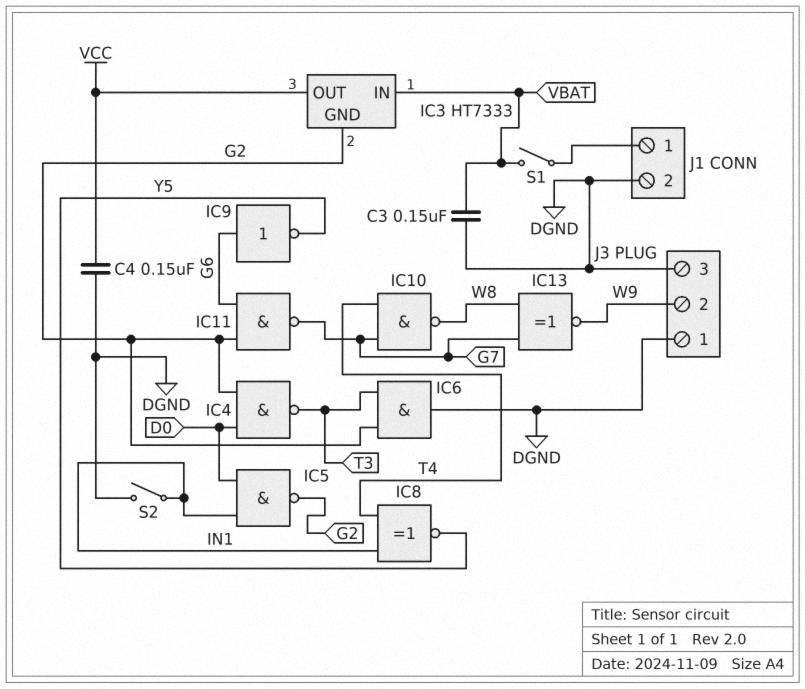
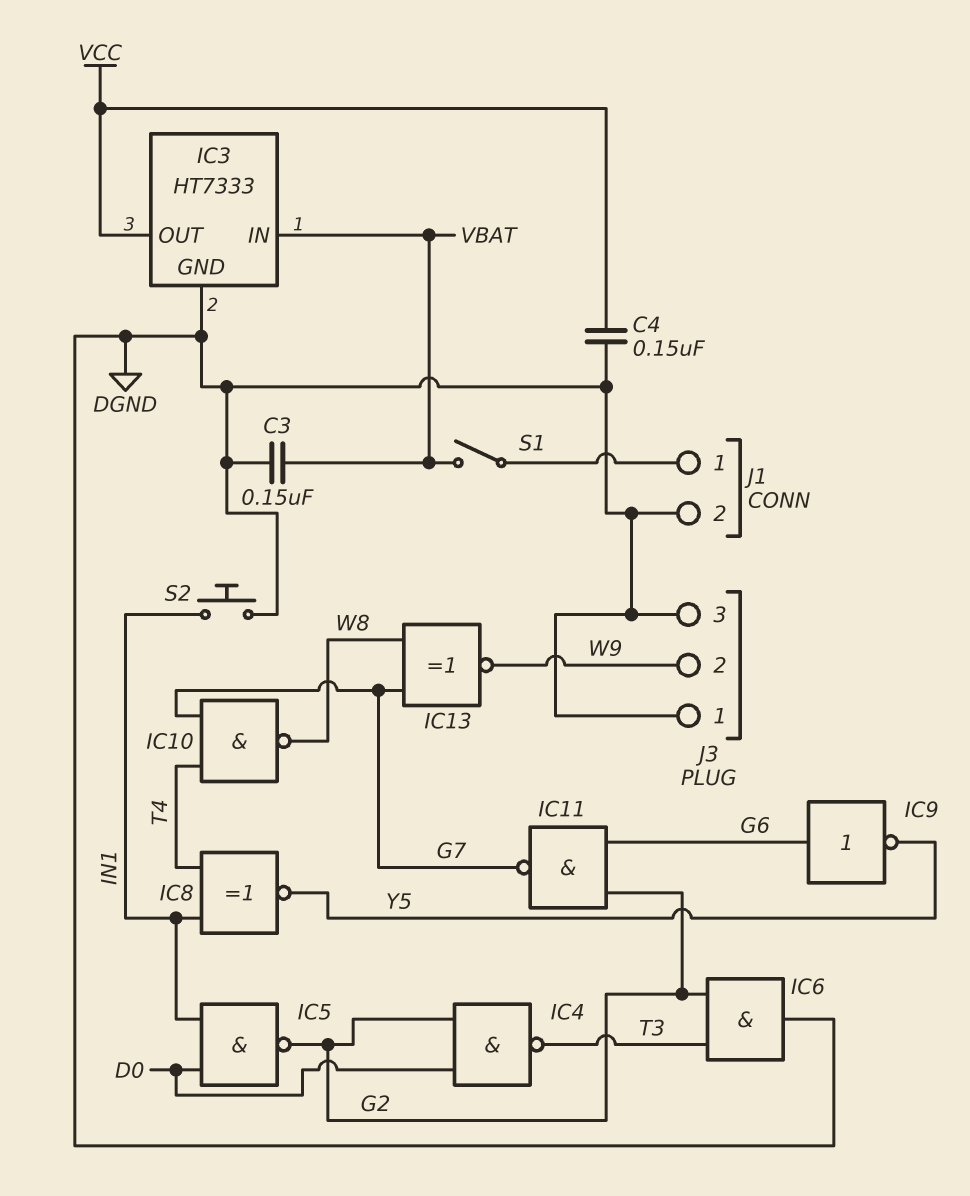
IC3 pin GND: G2 -> DGND
S2: switch (DGND, IN1) -> button (DGND, IN1)

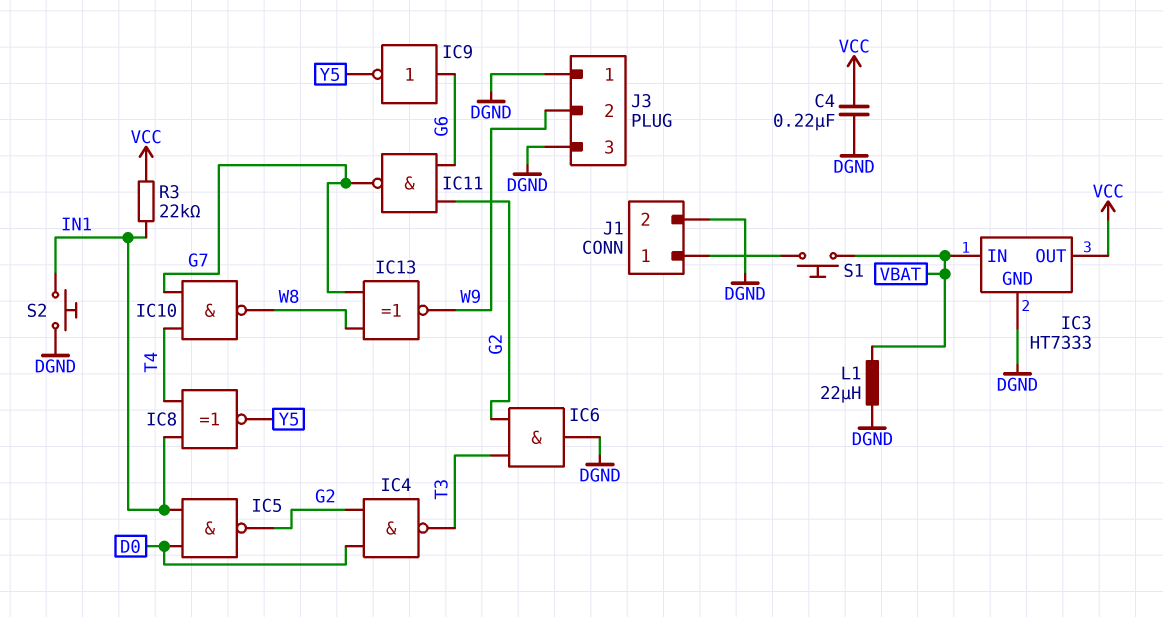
C3: 150nF (DGND, VBAT) -> none
C4: 150nF (DGND, VCC) -> 220nF (DGND, VCC)
L1: none -> 22uH (DGND, VBAT)
R3: none -> 22k (IN1, VCC)
S1: switch (J1/1, VBAT) -> button (J1/1, VBAT)

